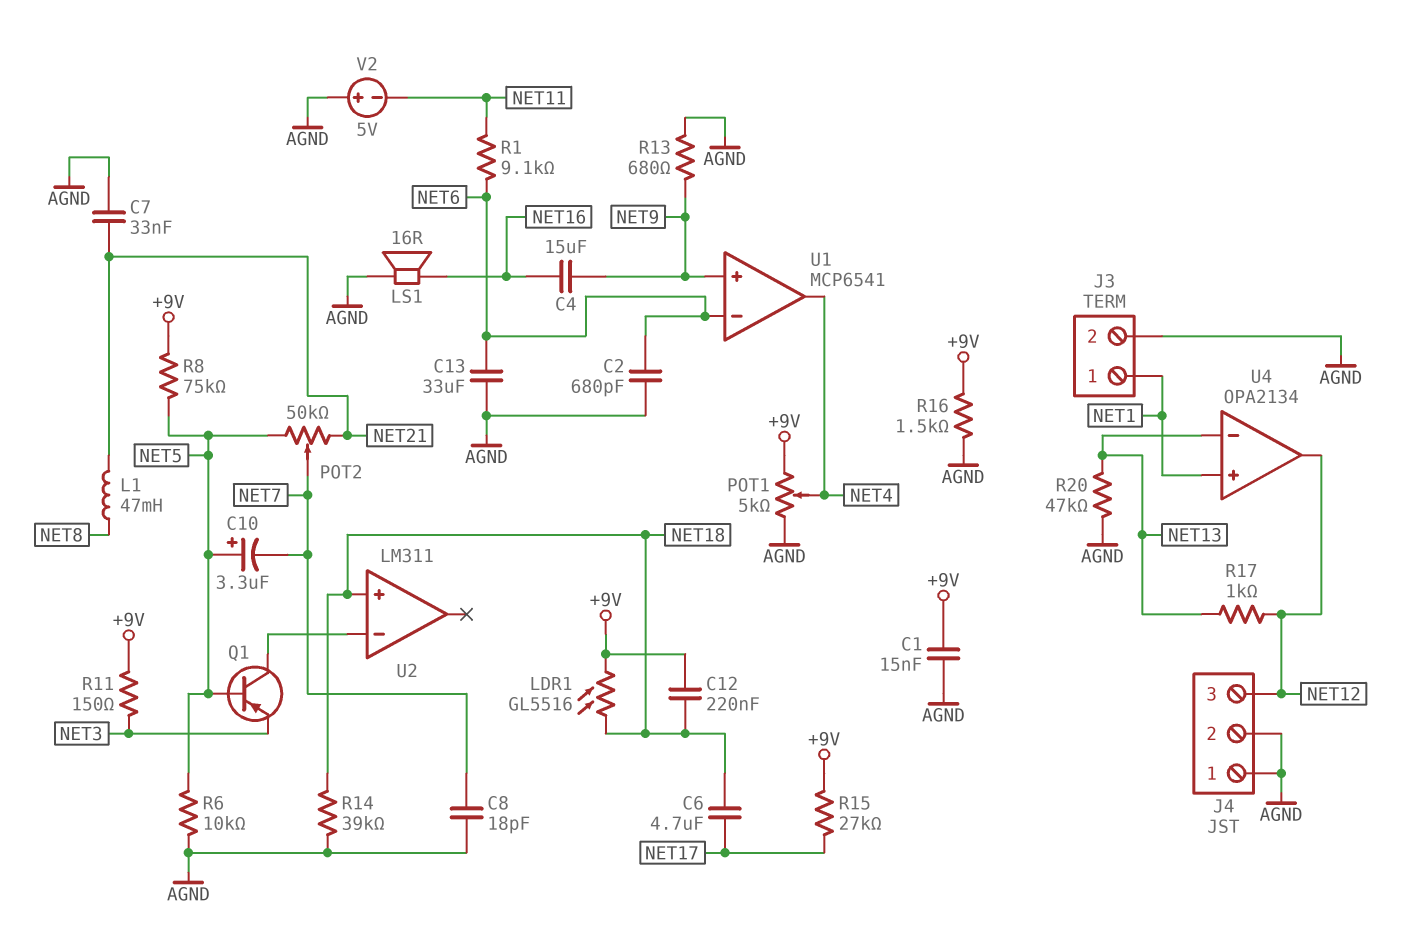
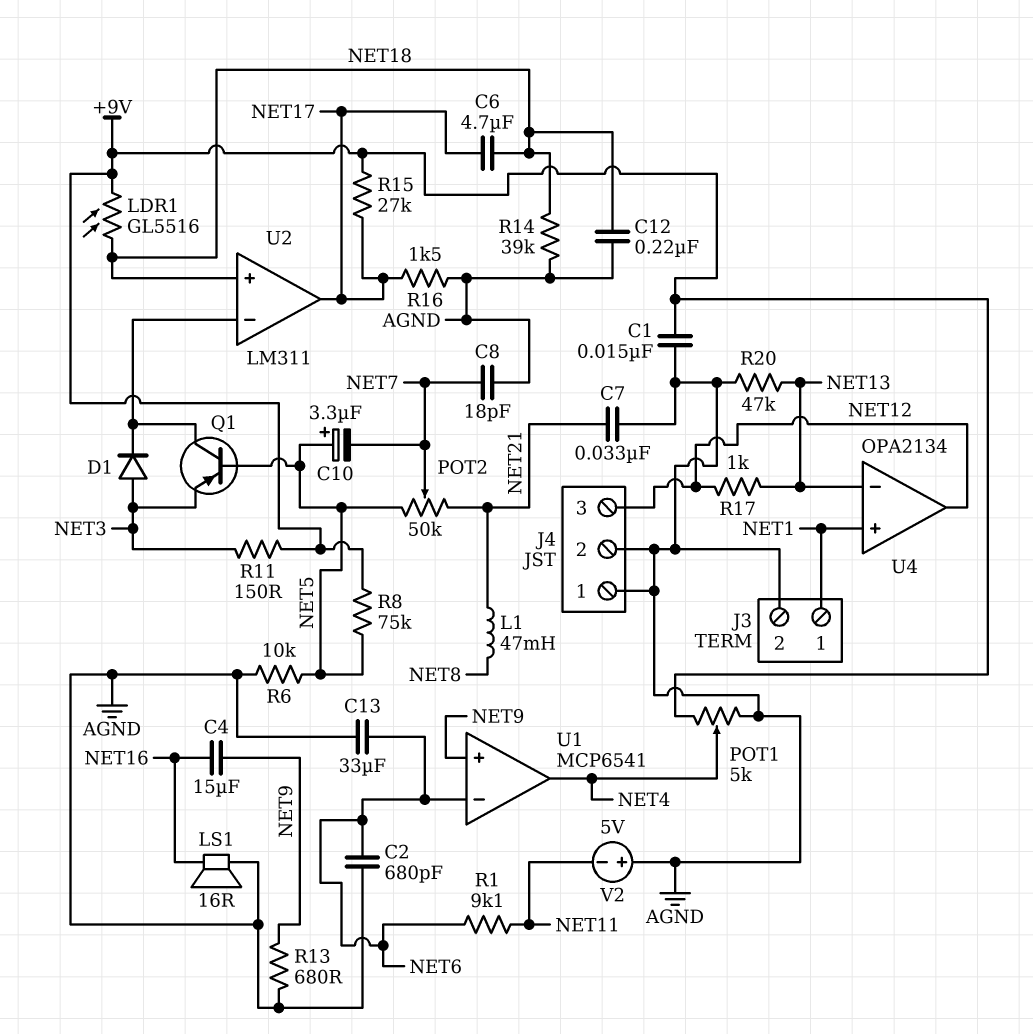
C12: 220nF (+9V, NET18) -> 220nF (AGND, NET18)
D1: none -> diode (A NET3, K U2/in-)
R16: 1.5k (+9V, AGND) -> 1.5k (AGND, NET17)
U2 pin out: none -> NET17

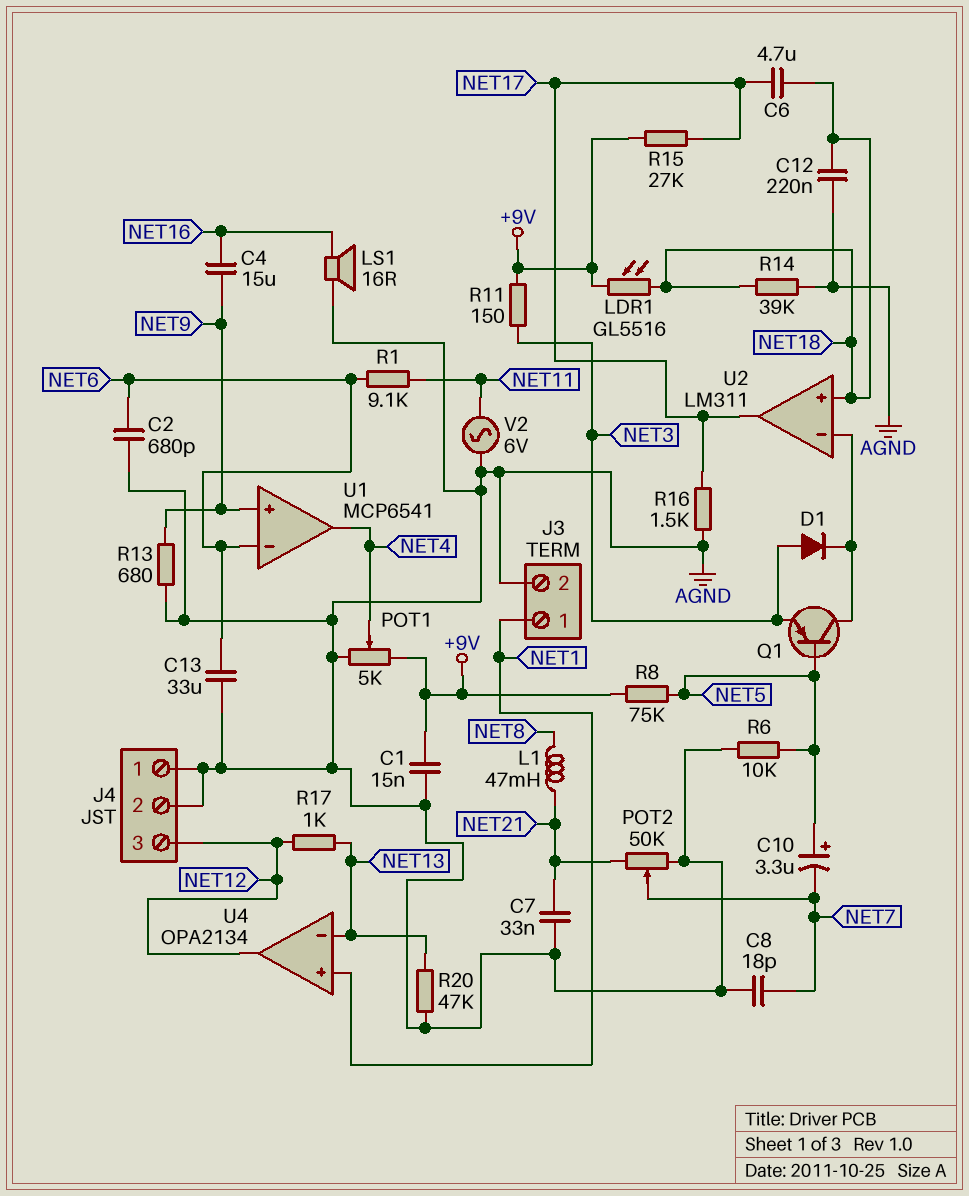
POT2: 50k (NET5, NET21, wiper NET7) -> 50k (AGND, NET21, wiper NET7)
V2: 5V (plus AGND, minus NET11) -> AC 6V (AGND, NET11)

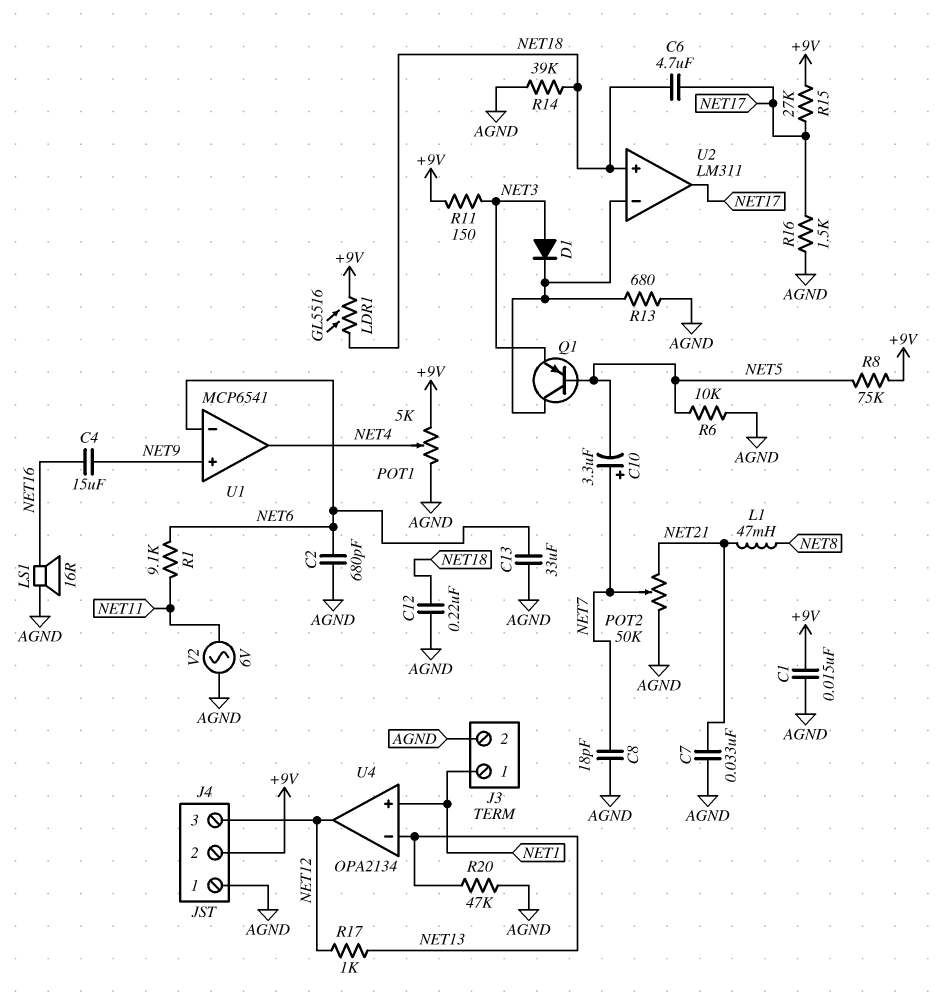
C10: 3.3uF (plus NET5, minus NET7) -> 3.3uF (plus NET7, minus NET5)
J4 pin 2: AGND -> +9V
R13: 680 (AGND, NET9) -> 680 (AGND, U2/in-)

